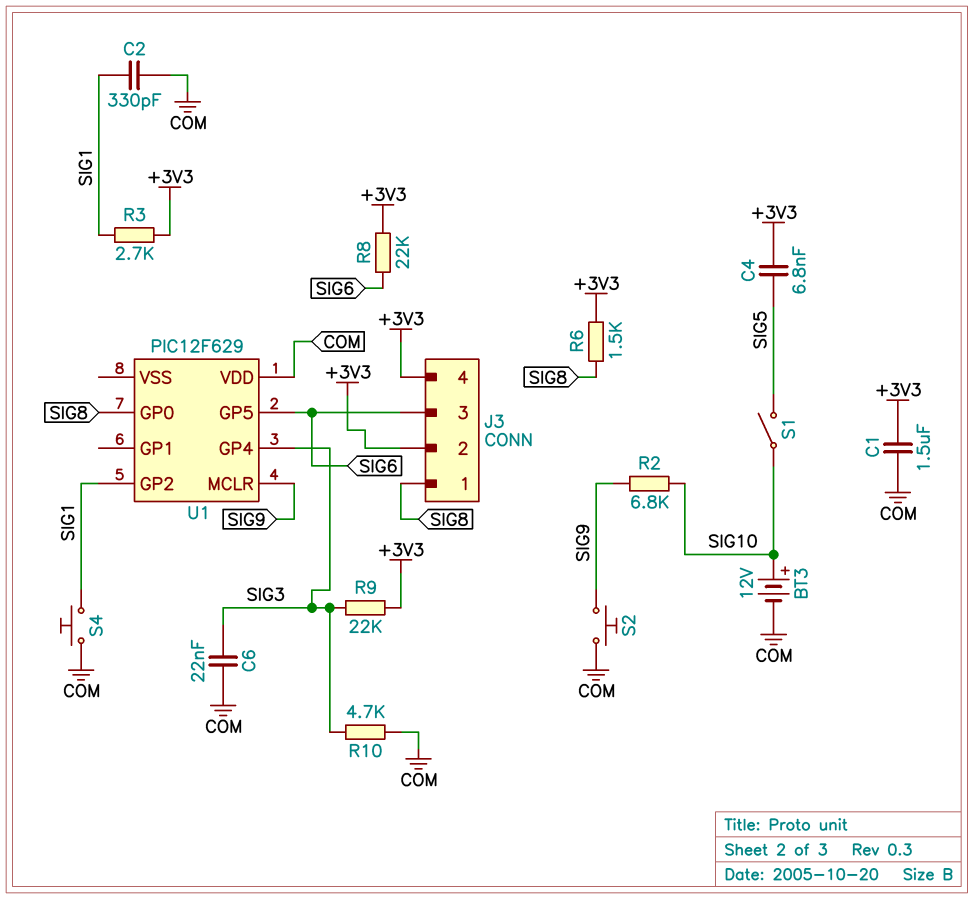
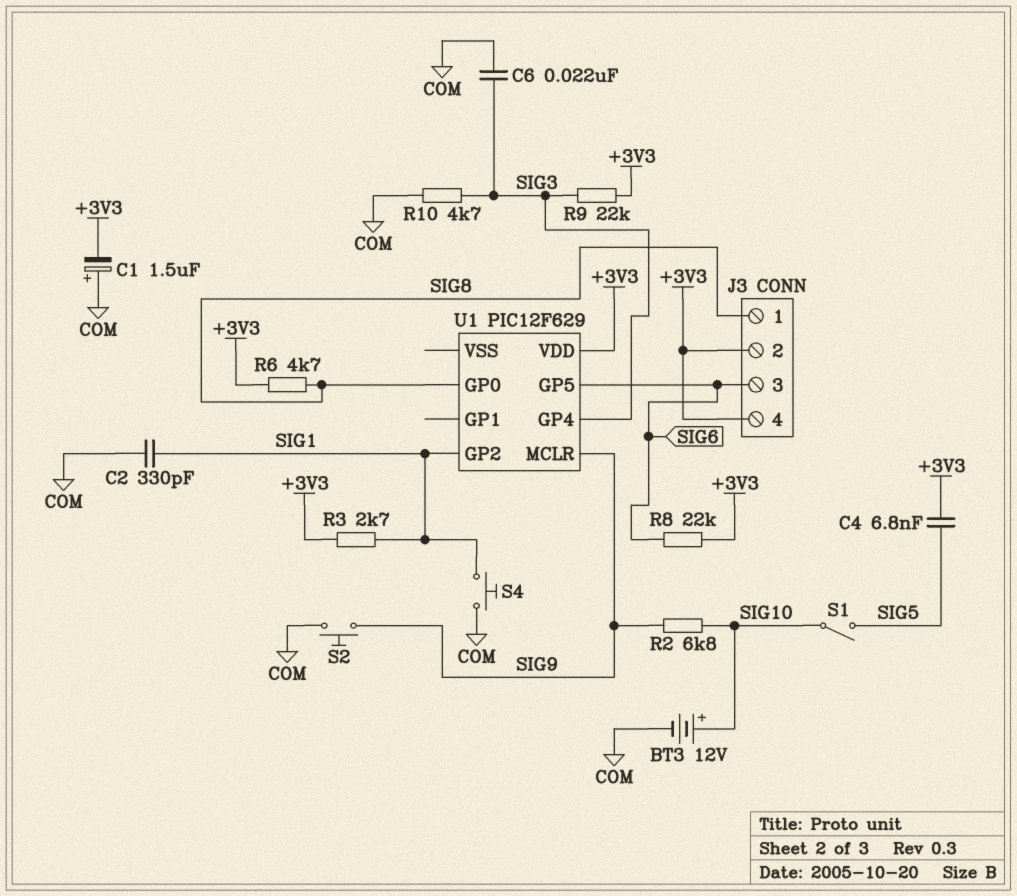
C1: 1.5uF (+3V3, COM) -> 1.5uF (plus COM, minus +3V3)
R6: 1.5k (+3V3, SIG8) -> 4.7k (+3V3, SIG8)
U1 pin VDD: COM -> +3V3

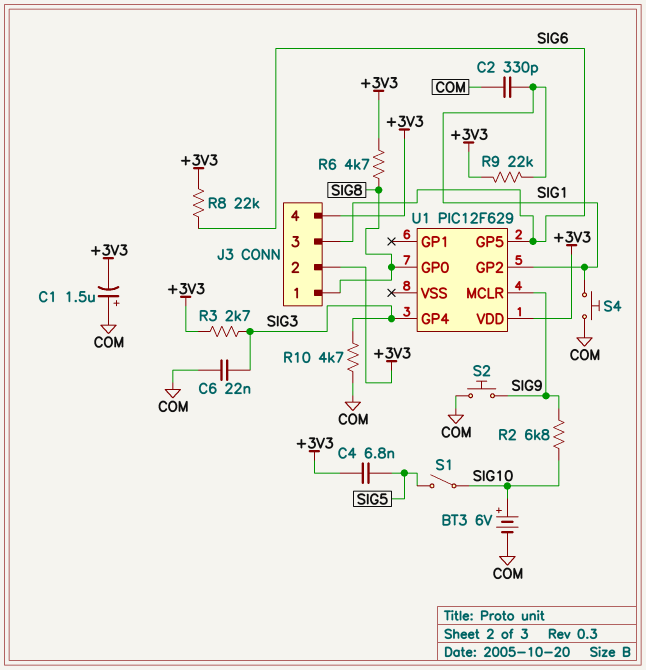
BT3: 12V (plus SIG10, minus COM) -> 6V (plus SIG10, minus COM)
R3: 2.7k (+3V3, SIG1) -> 2.7k (+3V3, SIG3)
R9: 22k (+3V3, SIG3) -> 22k (+3V3, SIG1)

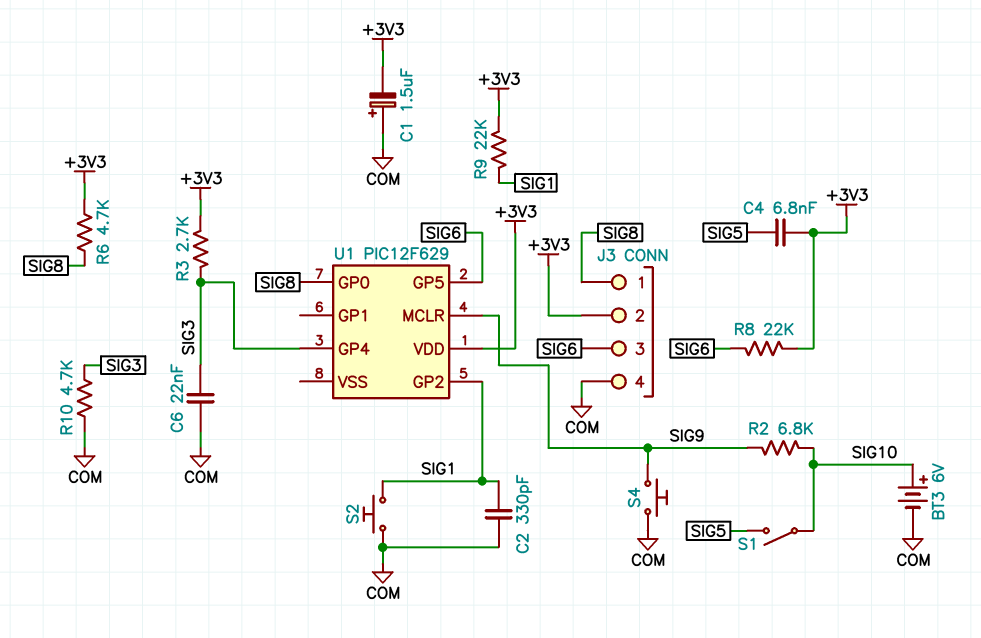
J3 pin 4: +3V3 -> COM
S2: button (COM, SIG9) -> button (COM, SIG1)
S4: button (COM, SIG1) -> button (COM, SIG9)

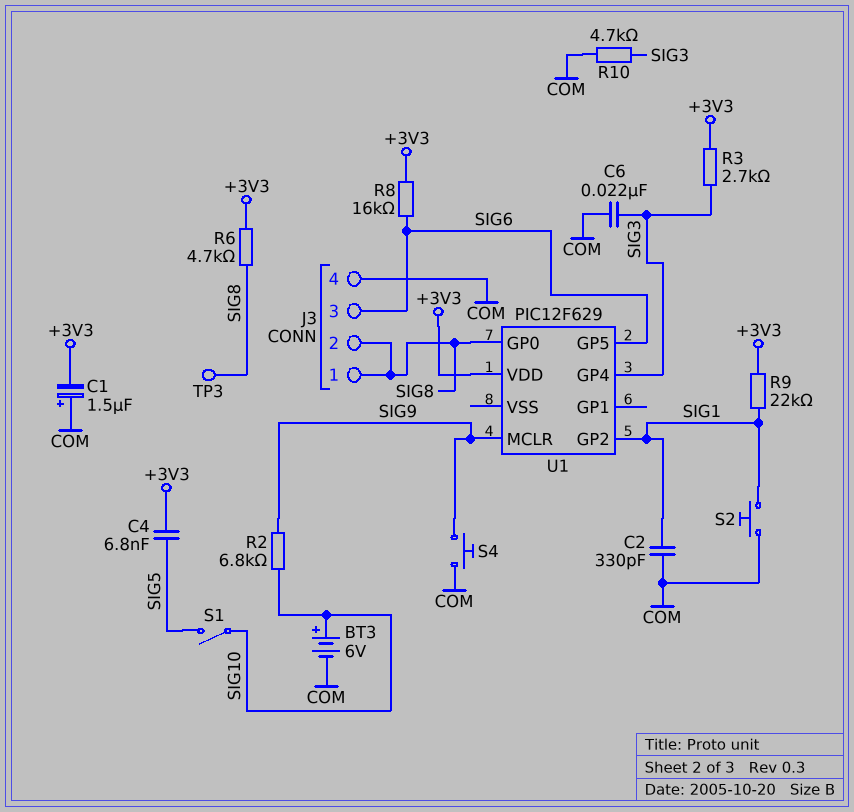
J3 pin 2: +3V3 -> SIG8
R8: 22k (+3V3, SIG6) -> 16k (+3V3, SIG6)
TP3: none -> test point (SIG8)

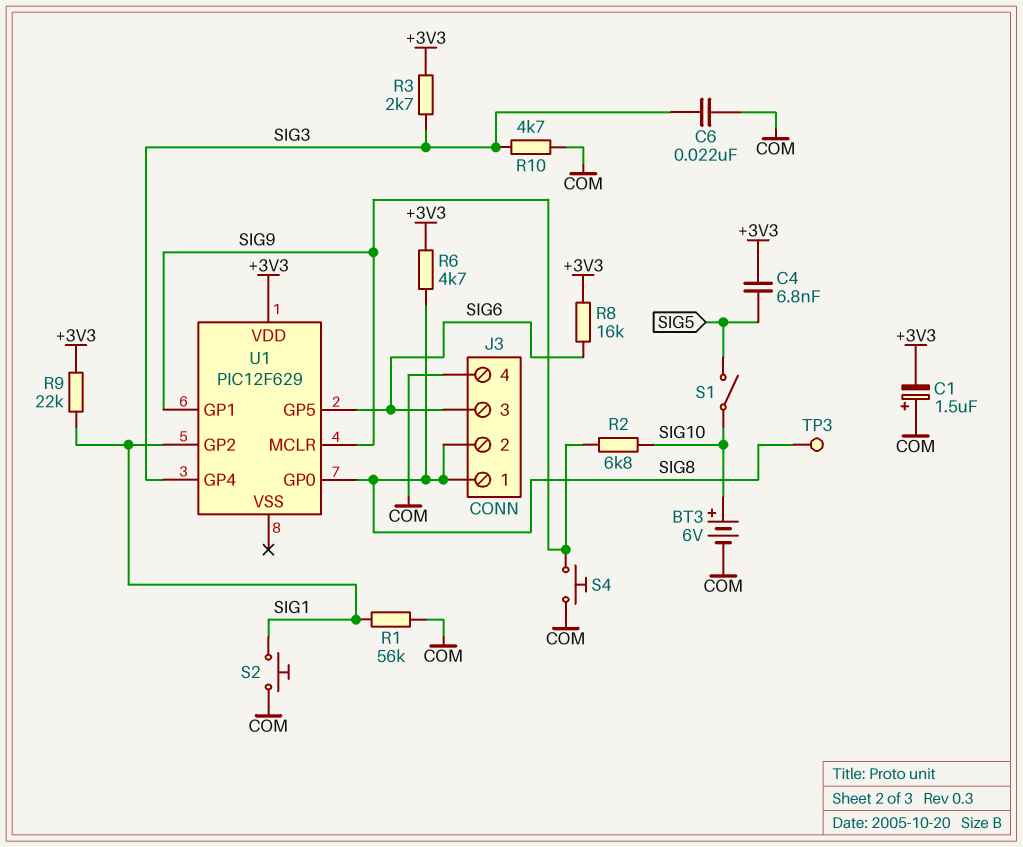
C2: 330pF (COM, SIG1) -> none
R1: none -> 56k (COM, SIG1)
U1 pin GP1: none -> SIG9

